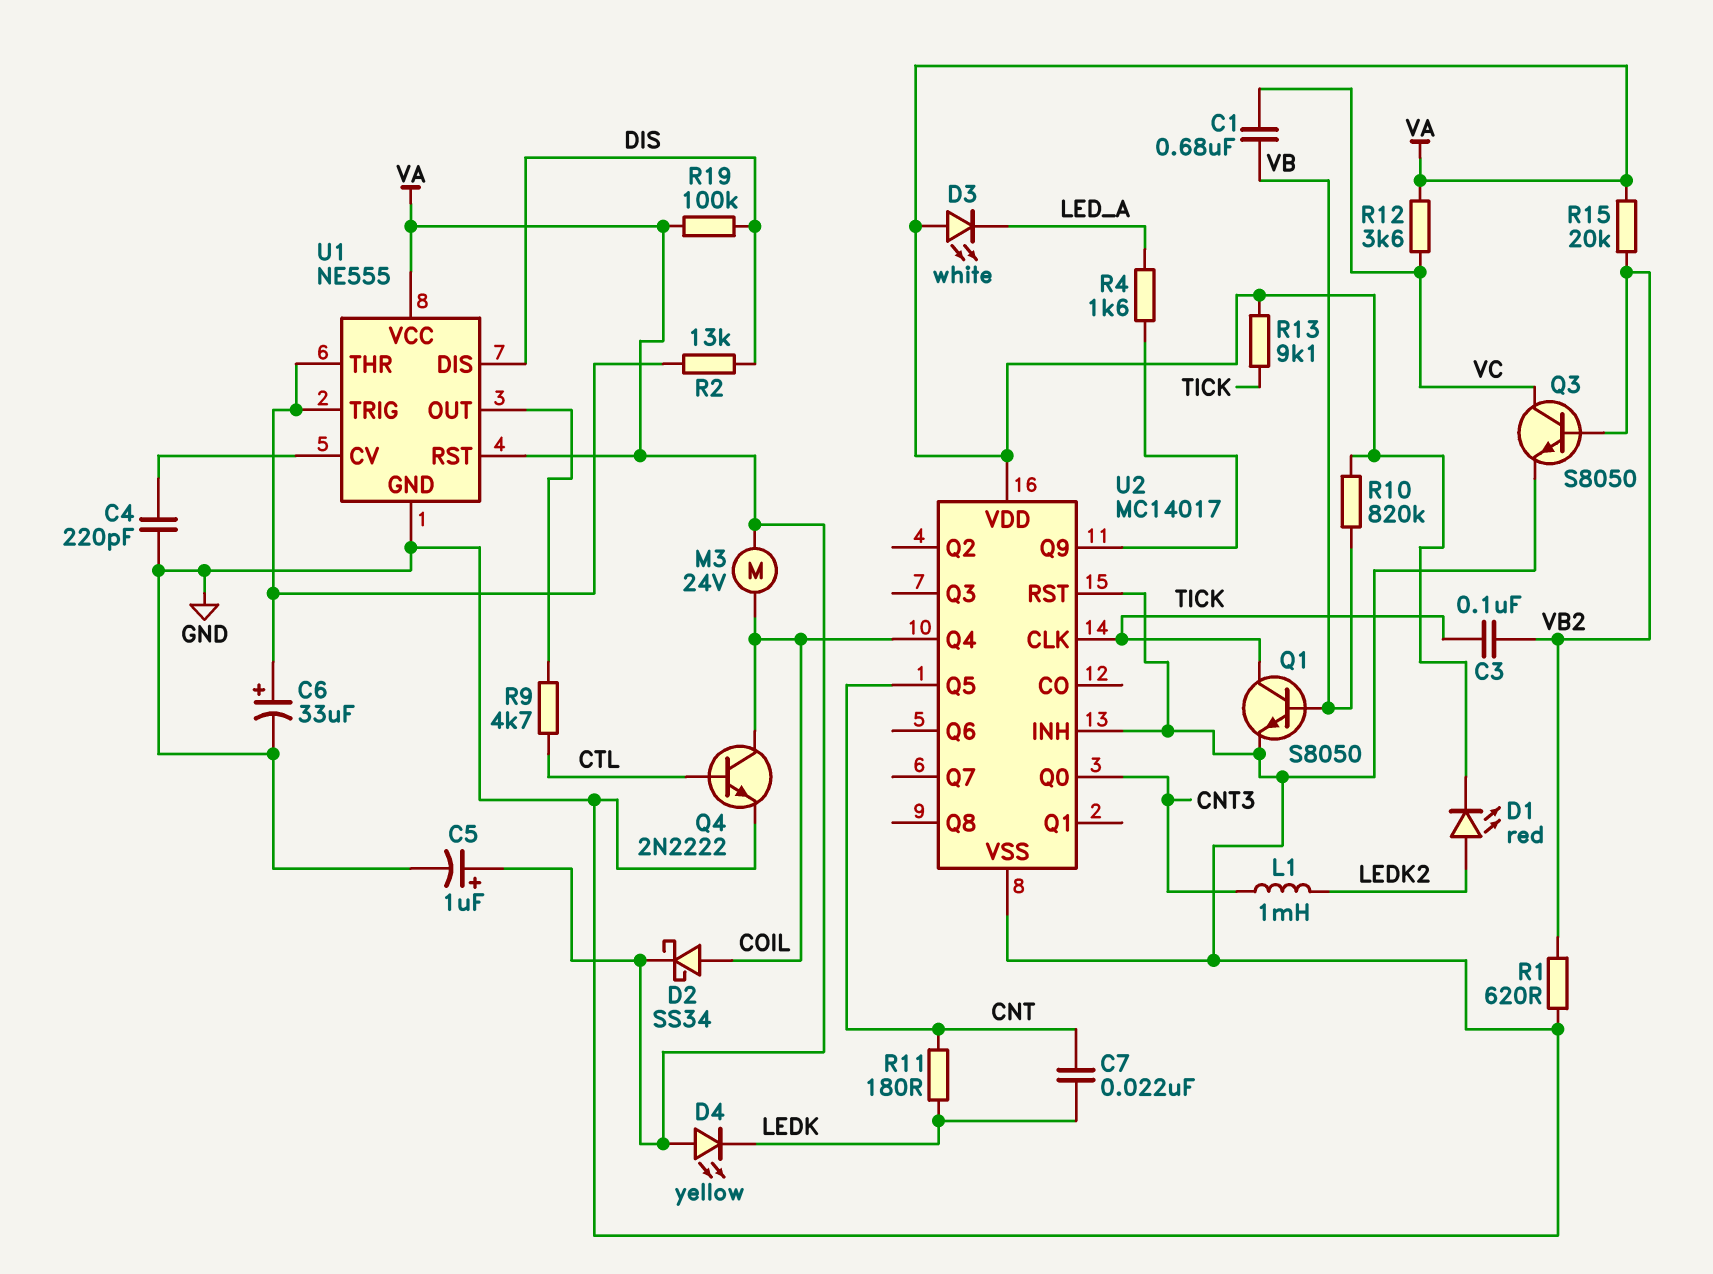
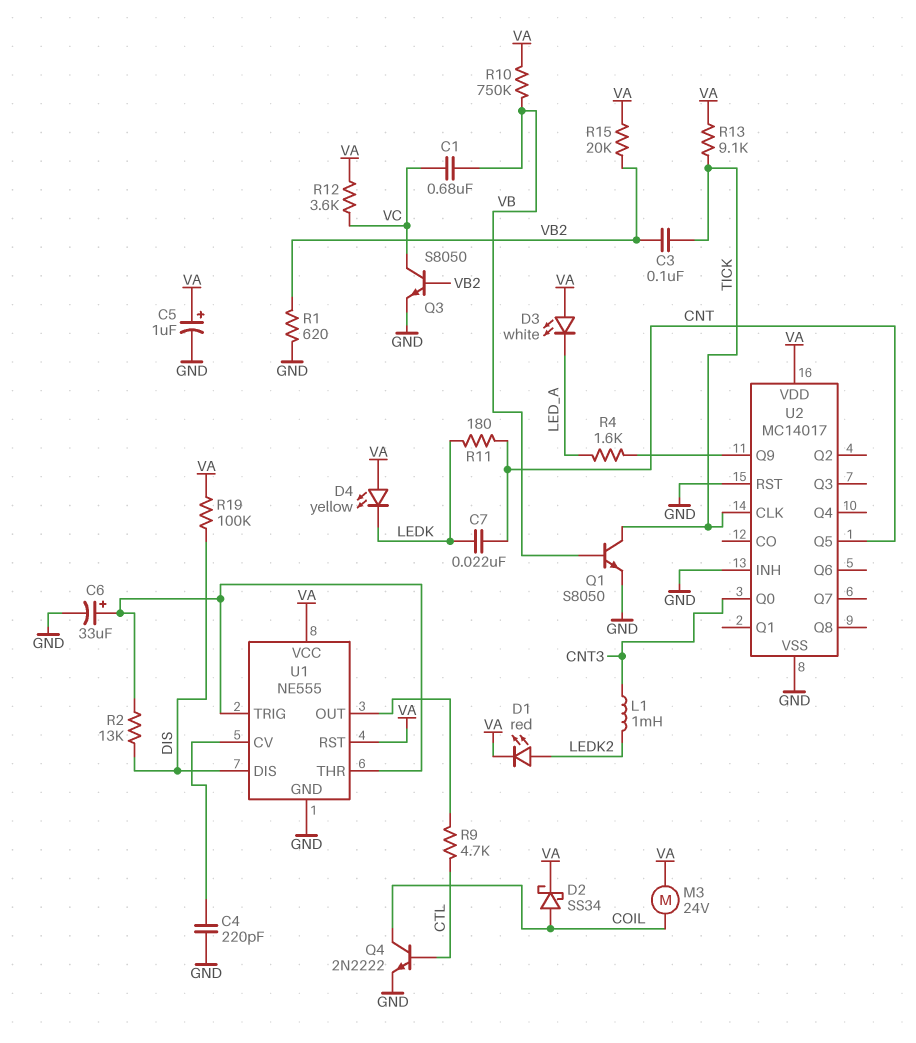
R10: 820k (VA, VB) -> 750k (VA, VB)
U2 pin Q4: COIL -> none

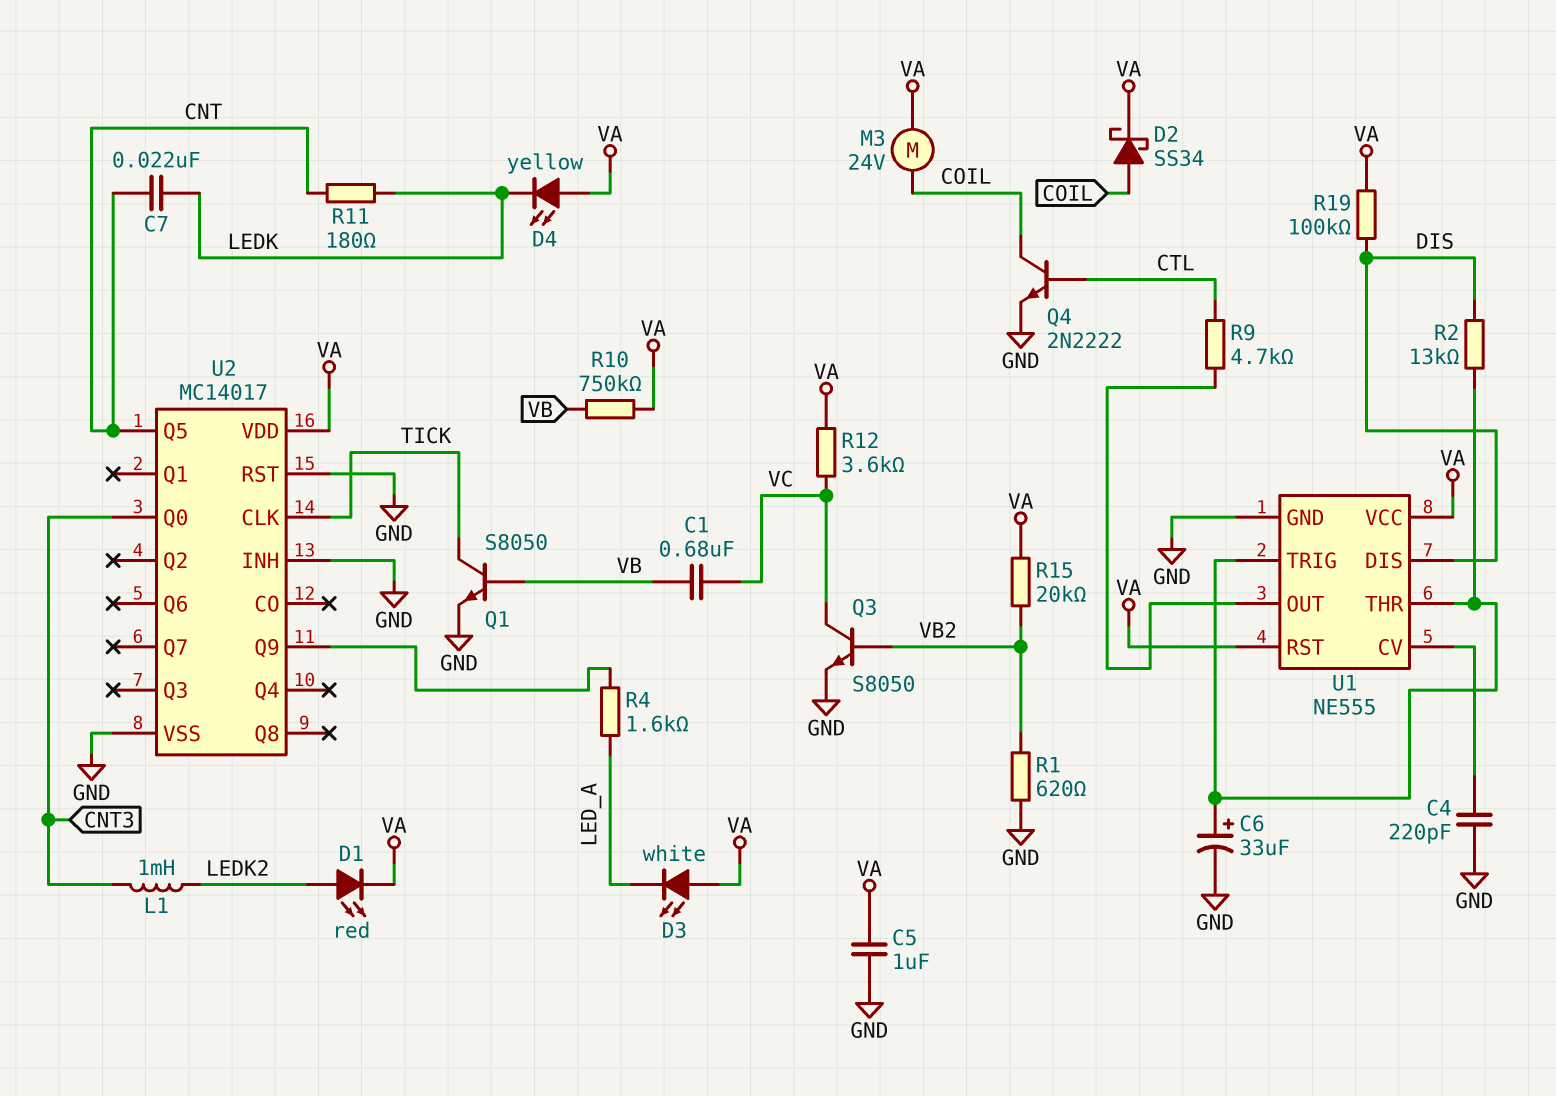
C3: 100nF (TICK, VB2) -> none
C5: 1uF (plus VA, minus GND) -> 1uF (GND, VA)
R13: 9.1k (TICK, VA) -> none

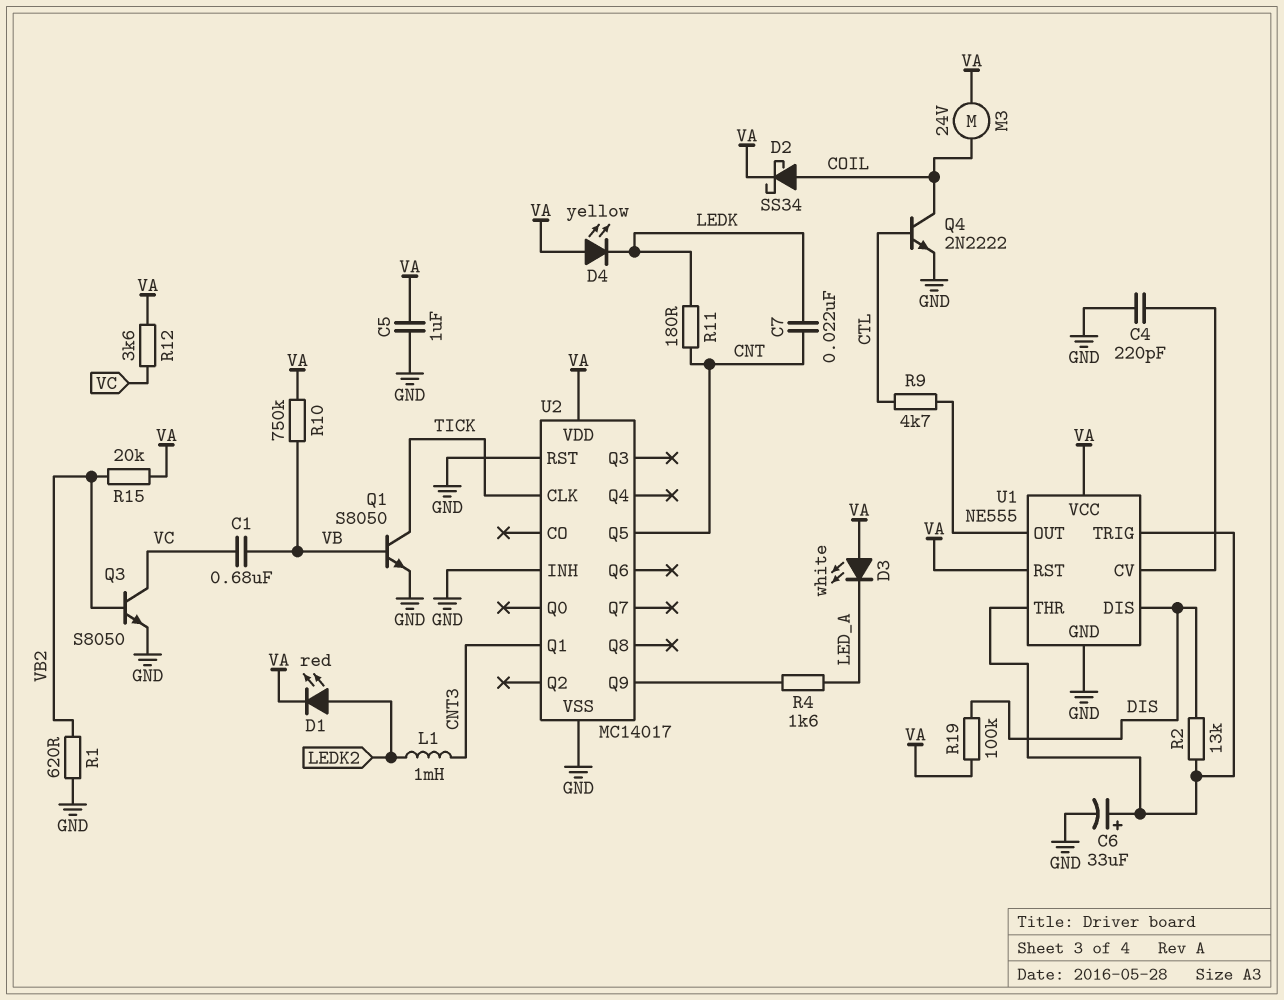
U2 pin Q0: CNT3 -> none
U2 pin Q1: none -> CNT3

